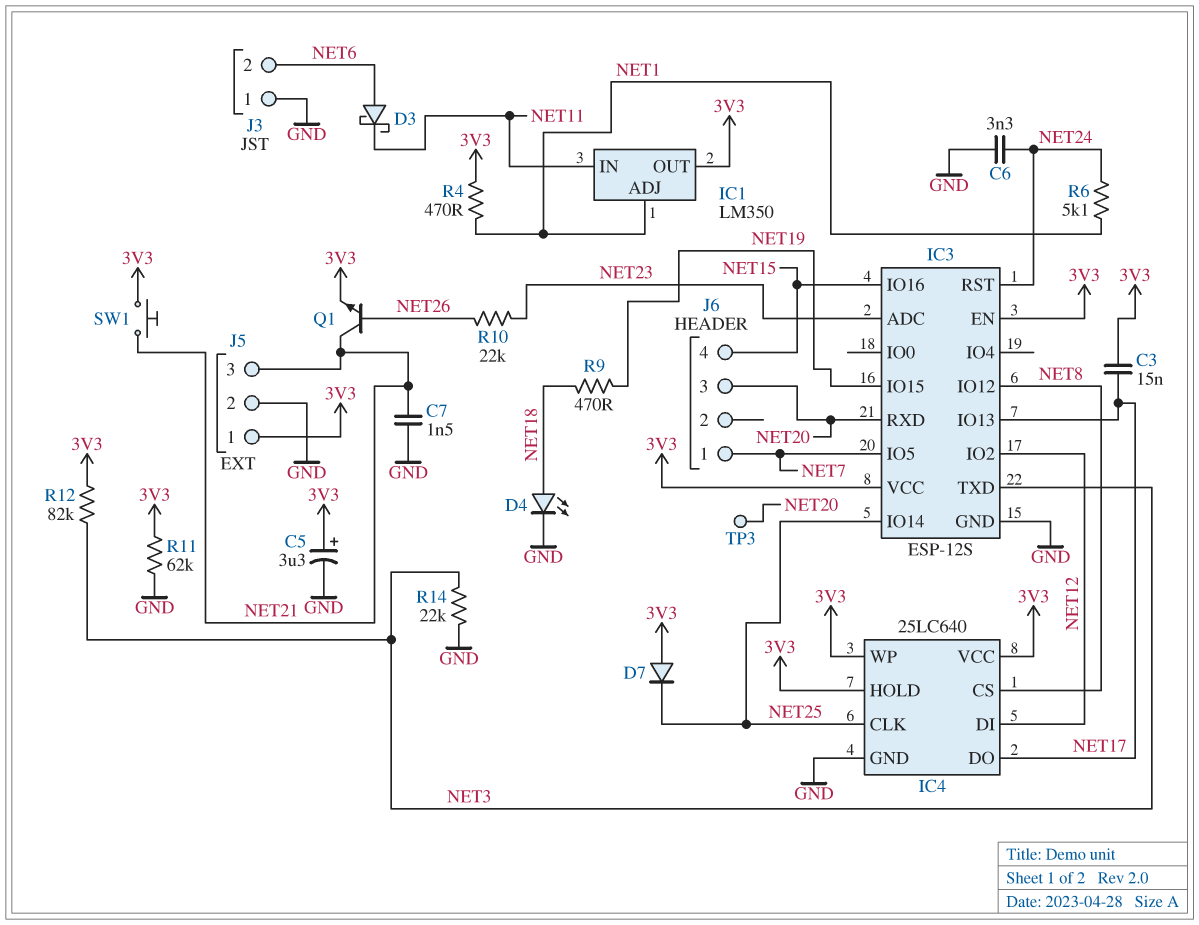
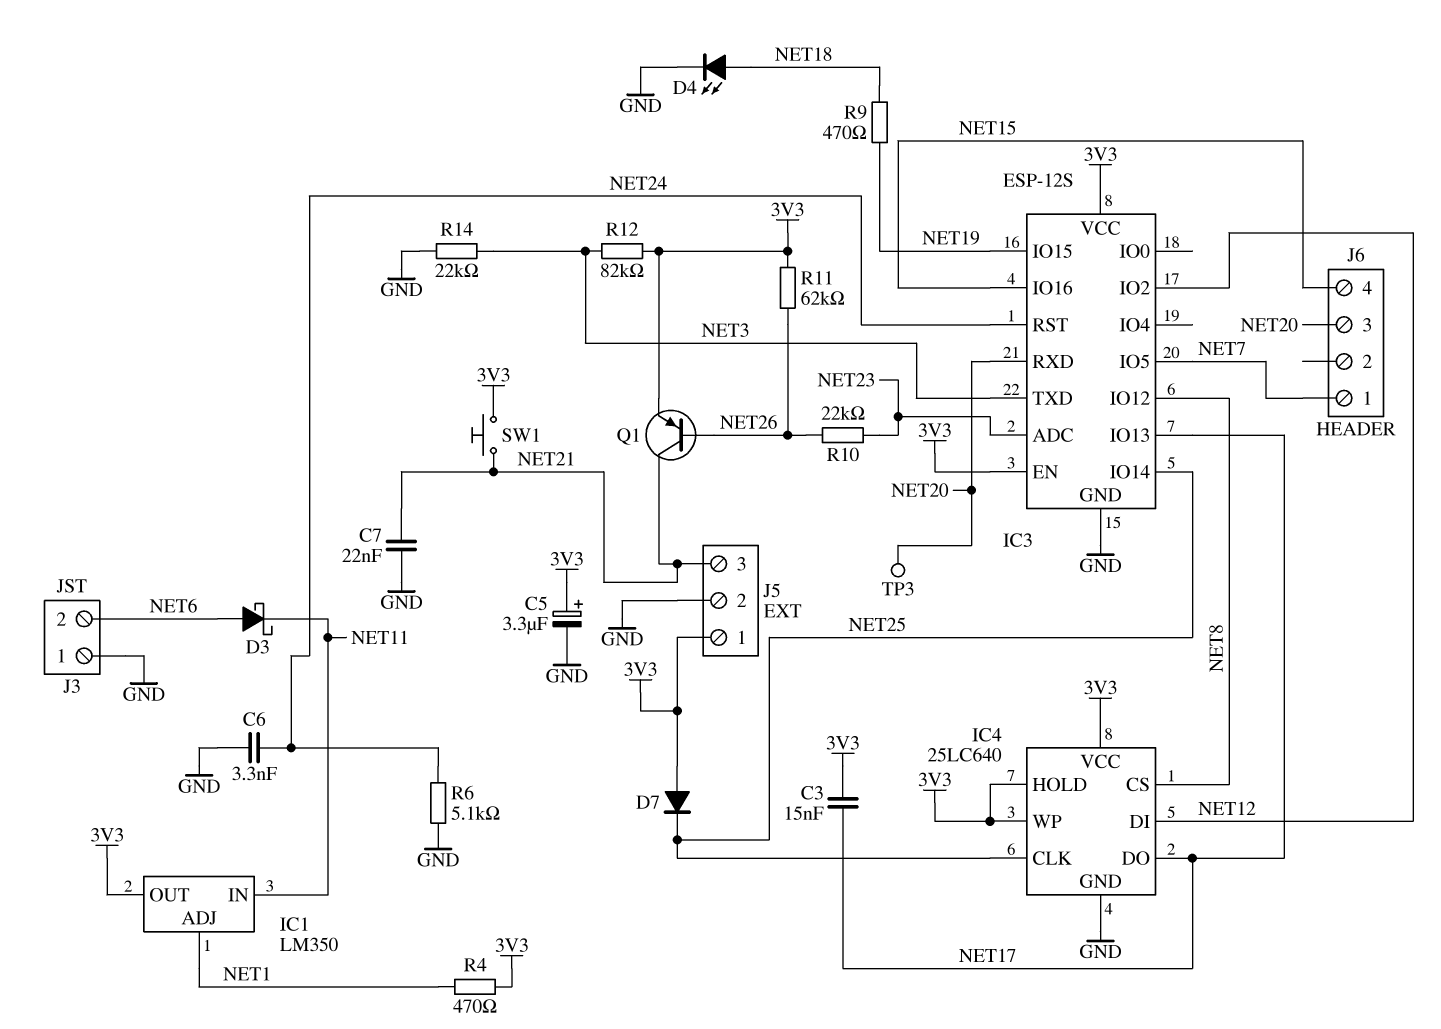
C7: 1.5nF (GND, NET21) -> 22nF (GND, NET21)
Q1: NPN (B NET26, C NET21, E 3V3) -> PNP (B NET26, C NET21, E 3V3)
R6: 5.1k (NET1, NET24) -> 5.1k (GND, NET24)
R11: 62k (3V3, GND) -> 62k (3V3, NET26)

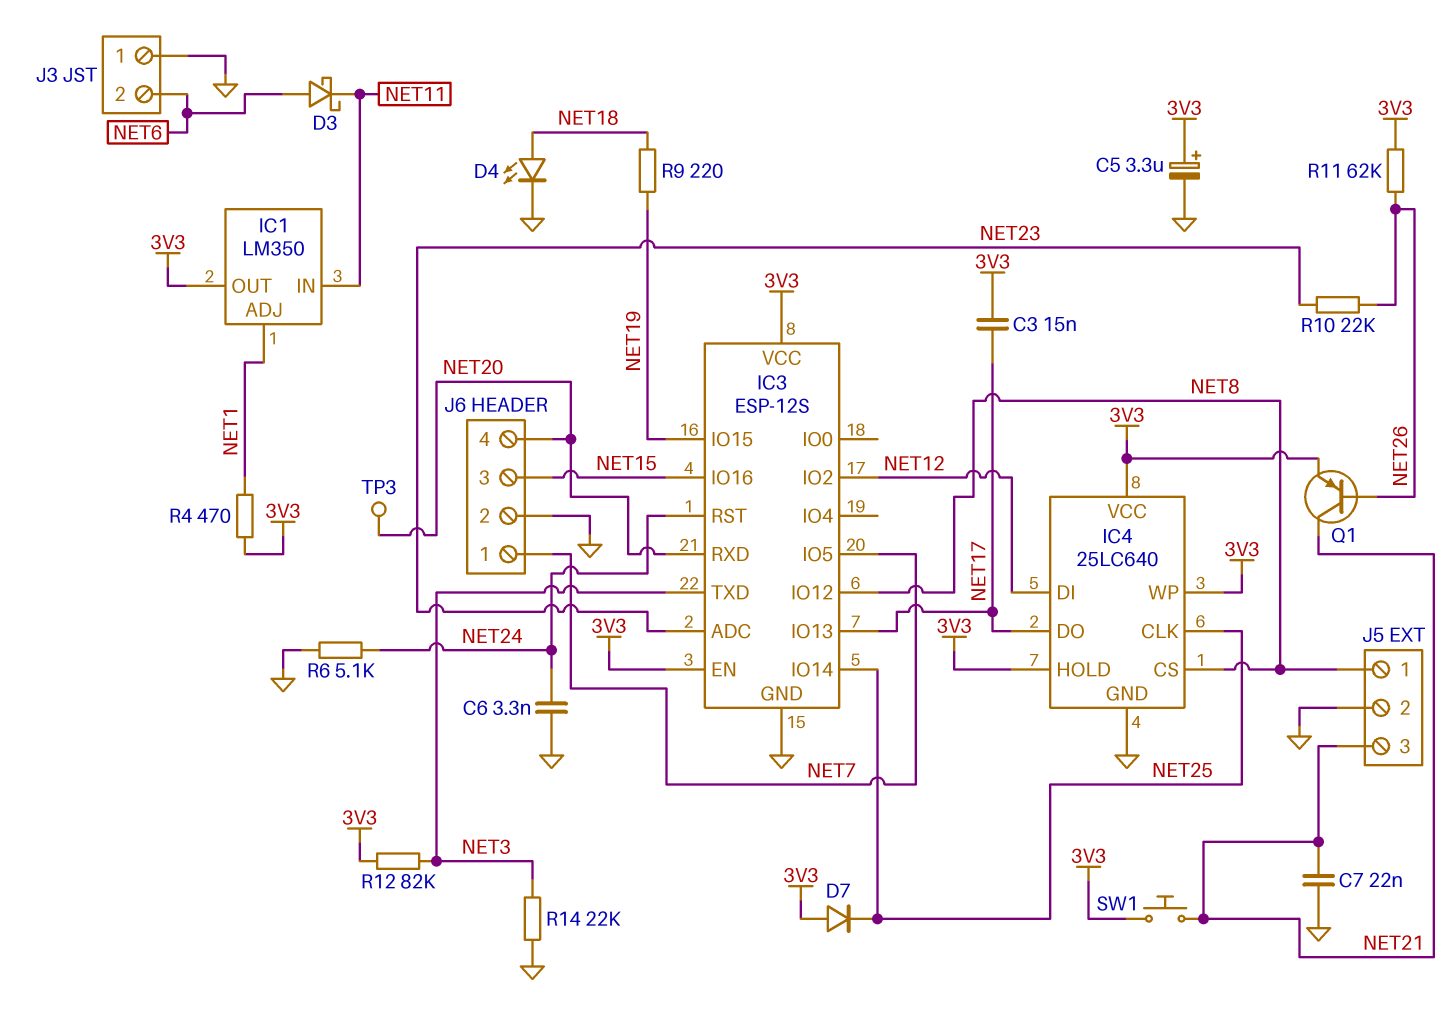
J5 pin 1: 3V3 -> NET8
J6 pin 2: none -> GND
J6 pin 3: NET20 -> NET15
J6 pin 4: NET15 -> NET20
R9: 470 (NET18, NET19) -> 220 (NET18, NET19)

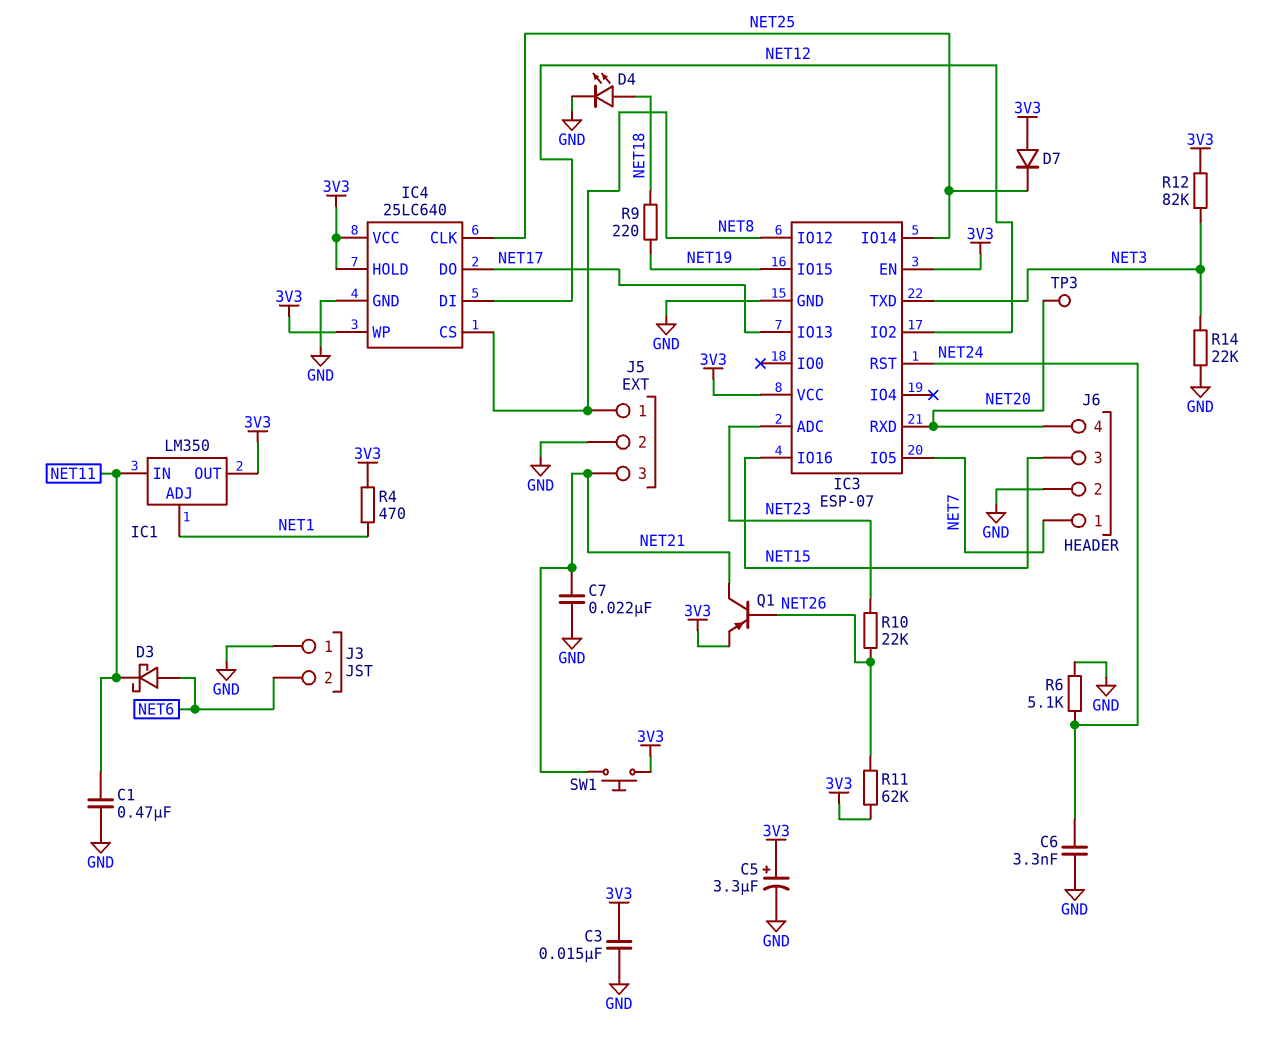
C1: none -> 470nF (GND, NET11)
C3: 15nF (3V3, NET17) -> 15nF (3V3, GND)
IC3: ESP-12S -> ESP-07

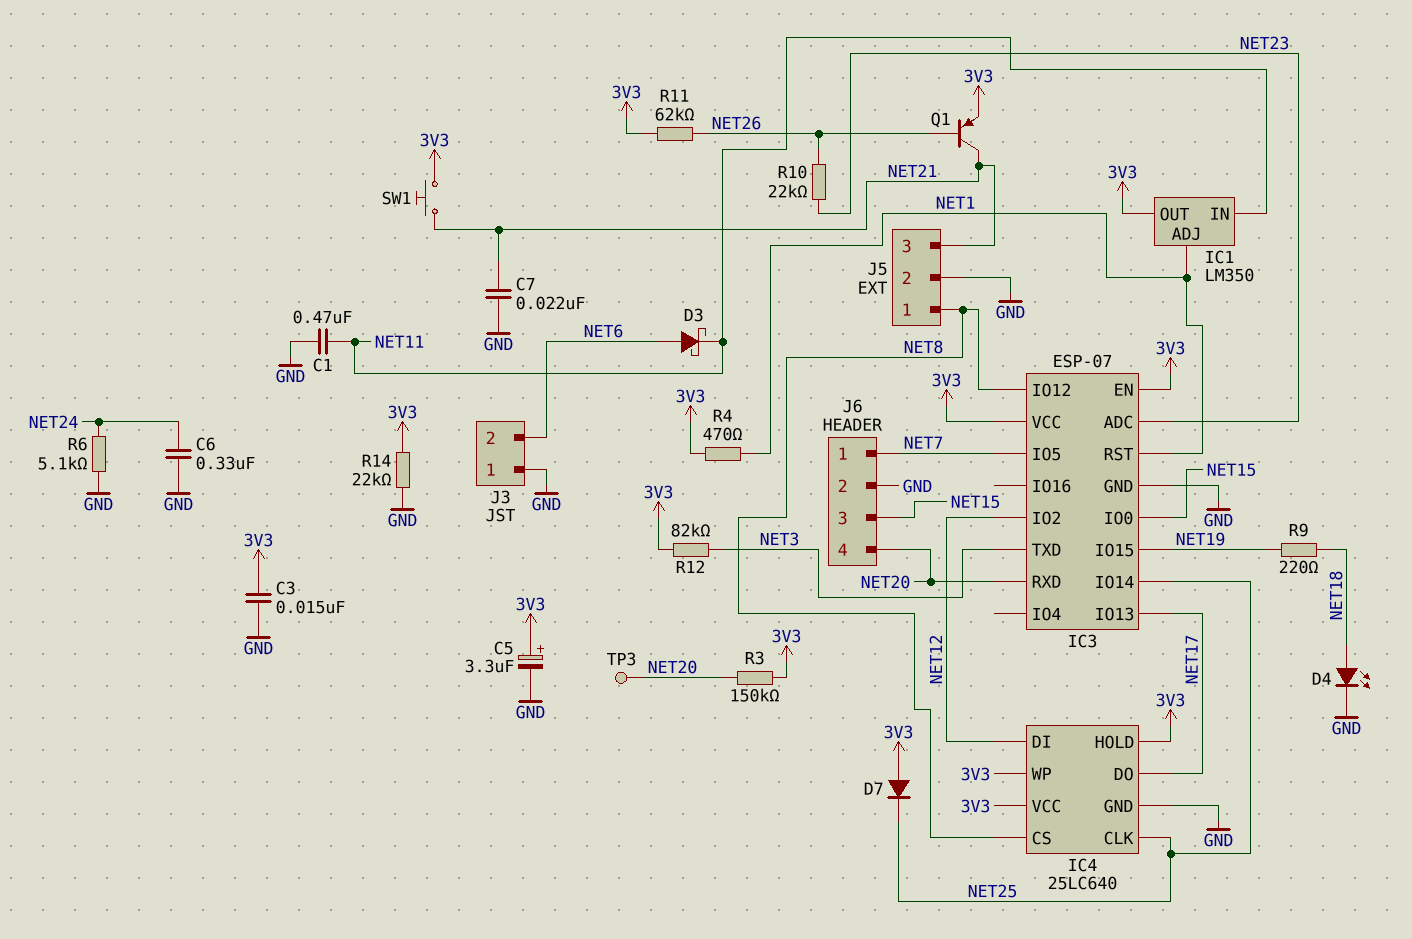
C6: 3.3nF (GND, NET24) -> 330nF (GND, NET24)
IC3 pin IO0: none -> NET15
IC3 pin IO16: NET15 -> none
IC3 pin RST: NET24 -> NET1
R3: none -> 150k (3V3, NET20)
R14: 22k (GND, NET3) -> 22k (3V3, GND)

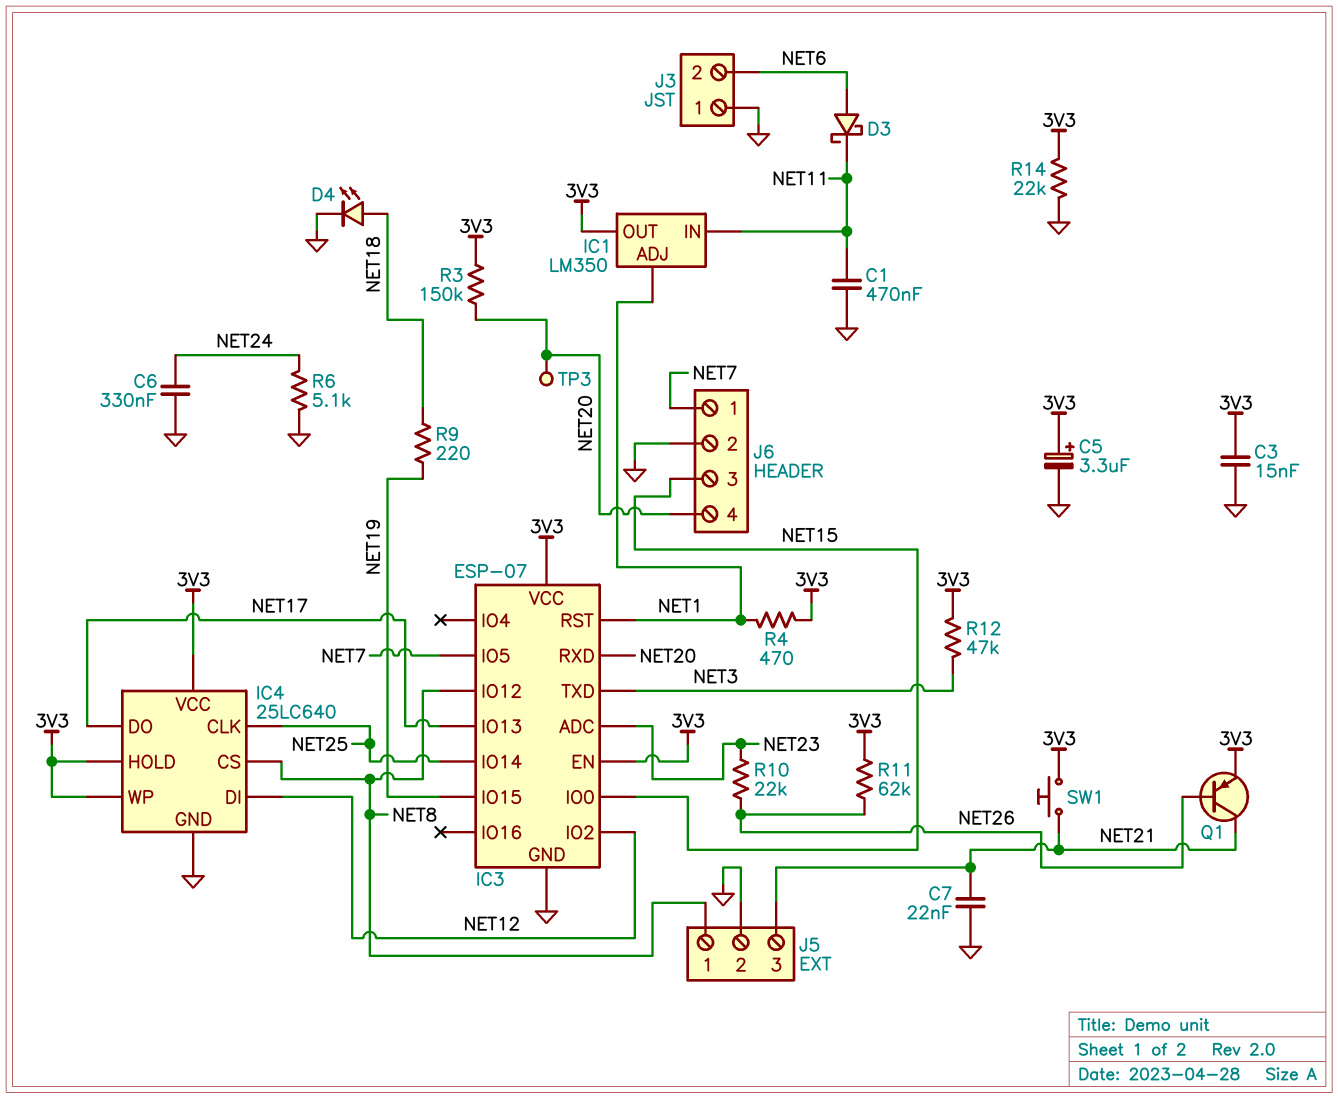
D7: diode (A 3V3, K NET25) -> none
R12: 82k (3V3, NET3) -> 47k (3V3, NET3)

